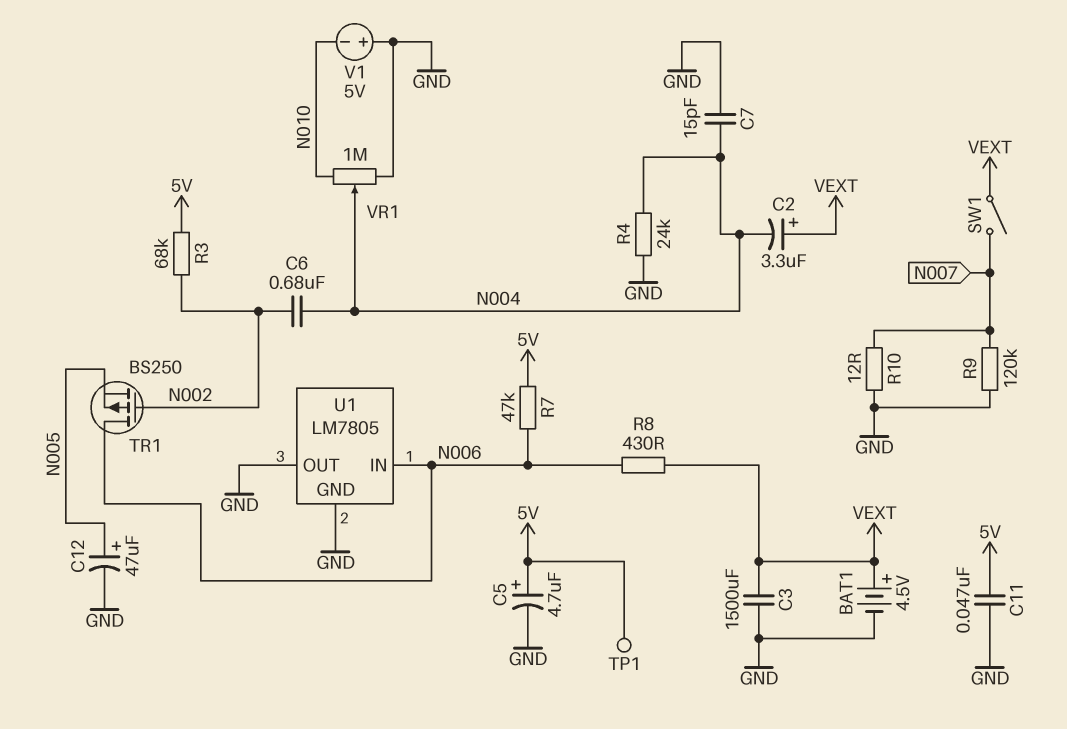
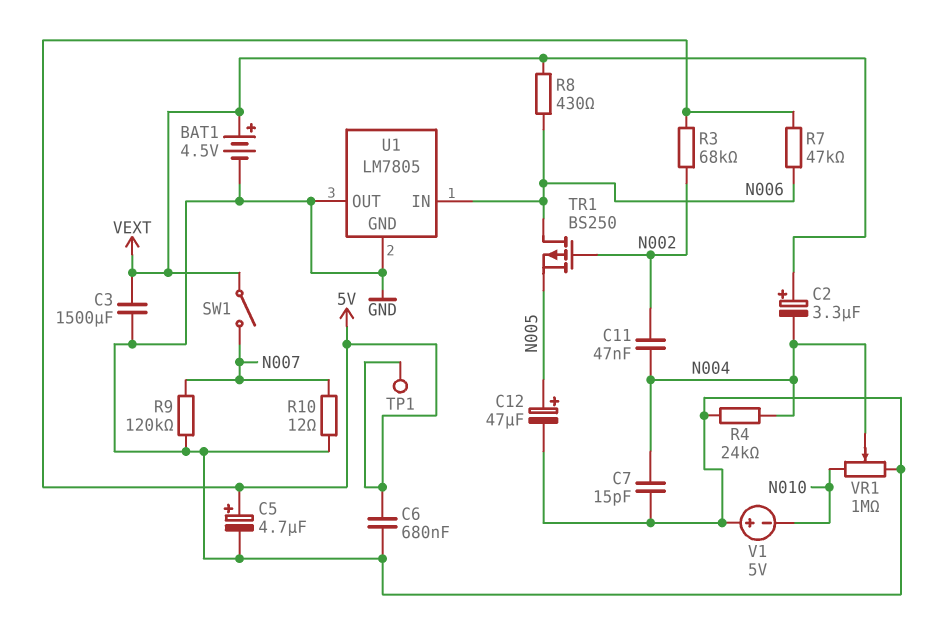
C6: 680nF (N002, N004) -> 680nF (5V, GND)
C11: 47nF (5V, GND) -> 47nF (N002, N004)

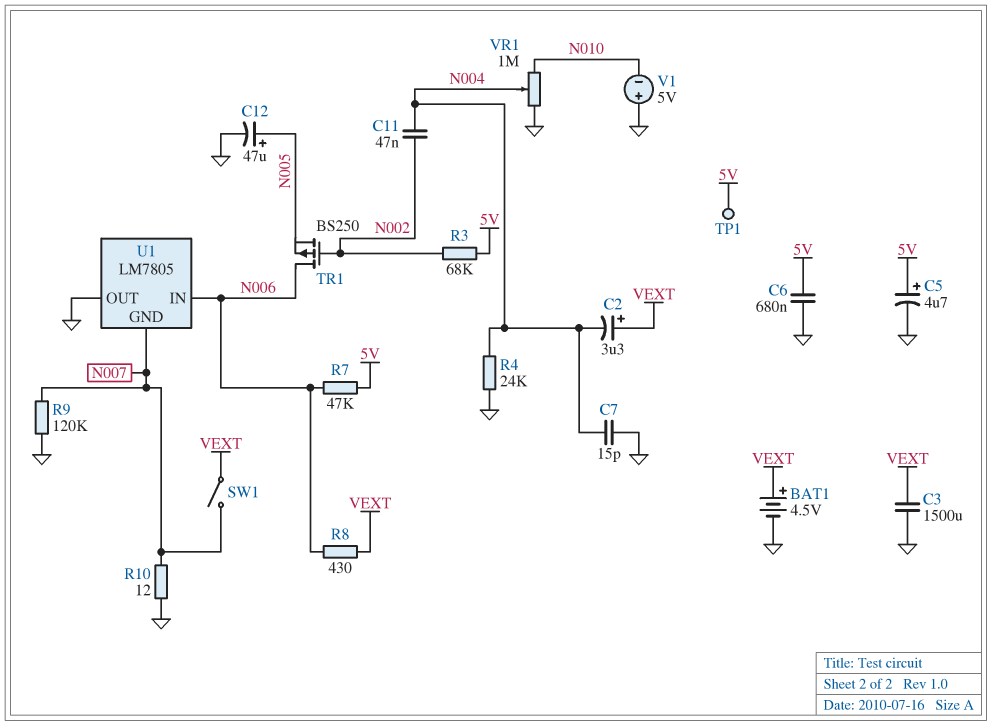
U1 pin GND: GND -> N007

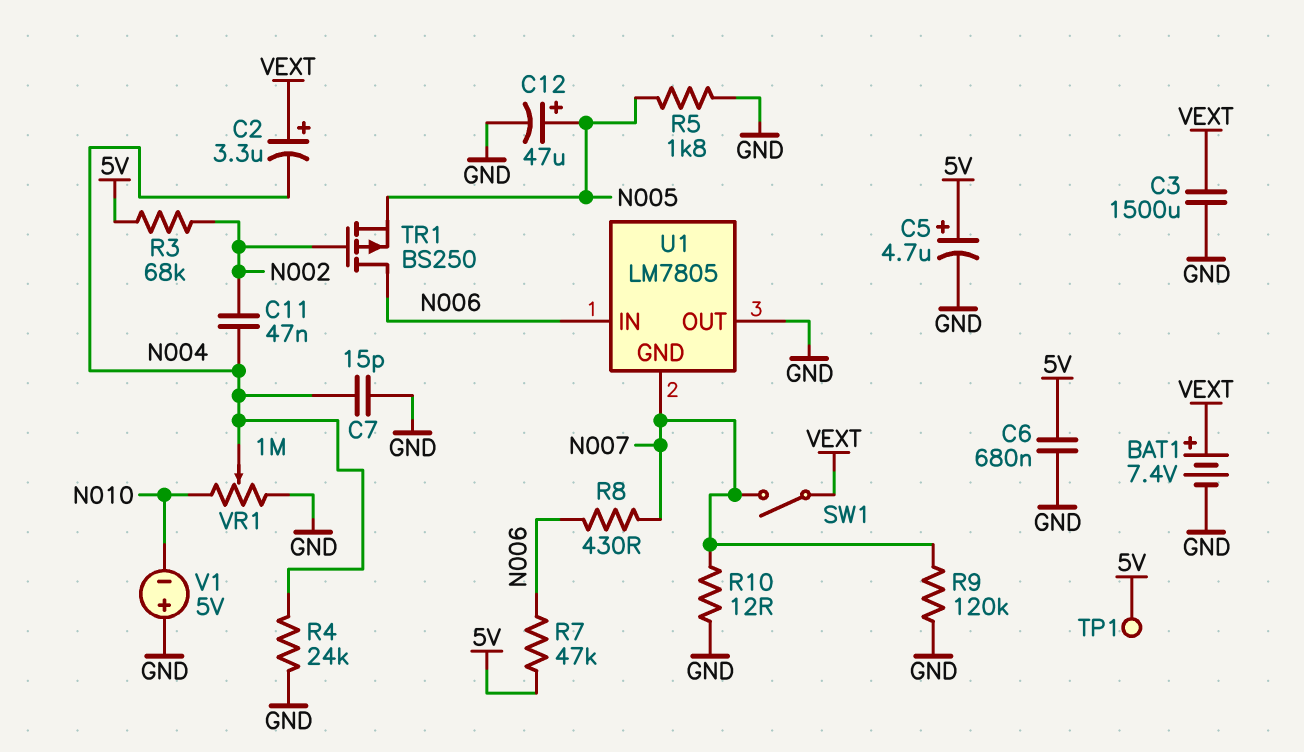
BAT1: 4.5V (plus VEXT, minus GND) -> 7.4V (plus VEXT, minus GND)
R5: none -> 1.8k (GND, N005)
R8: 430 (N006, VEXT) -> 430 (N006, N007)

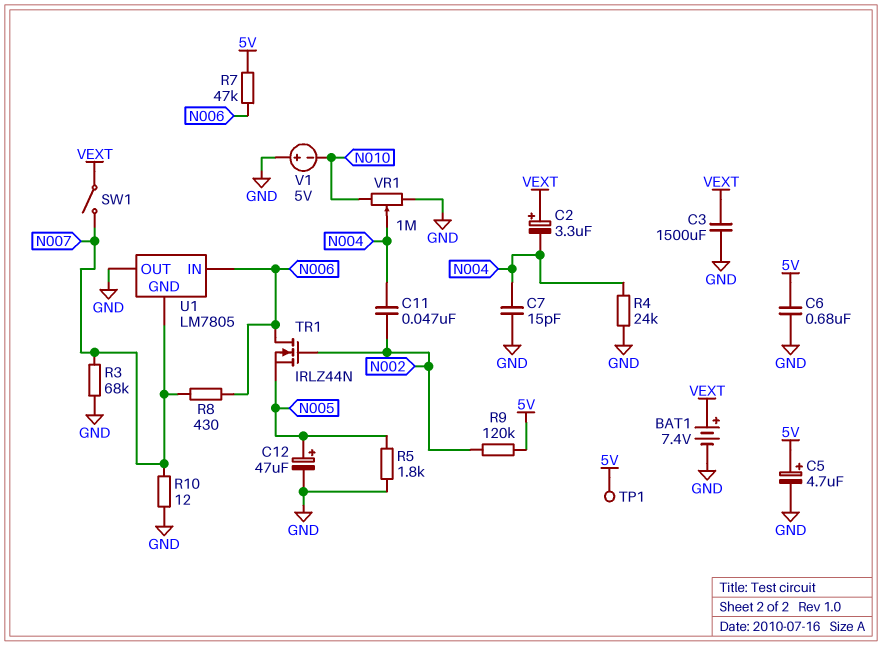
R3: 68k (5V, N002) -> 68k (GND, N007)
R9: 120k (GND, N007) -> 120k (5V, N002)
TR1: PMOS BS250 (G N002, D N006, S N005) -> NMOS IRLZ44N (G N002, D N006, S N005)

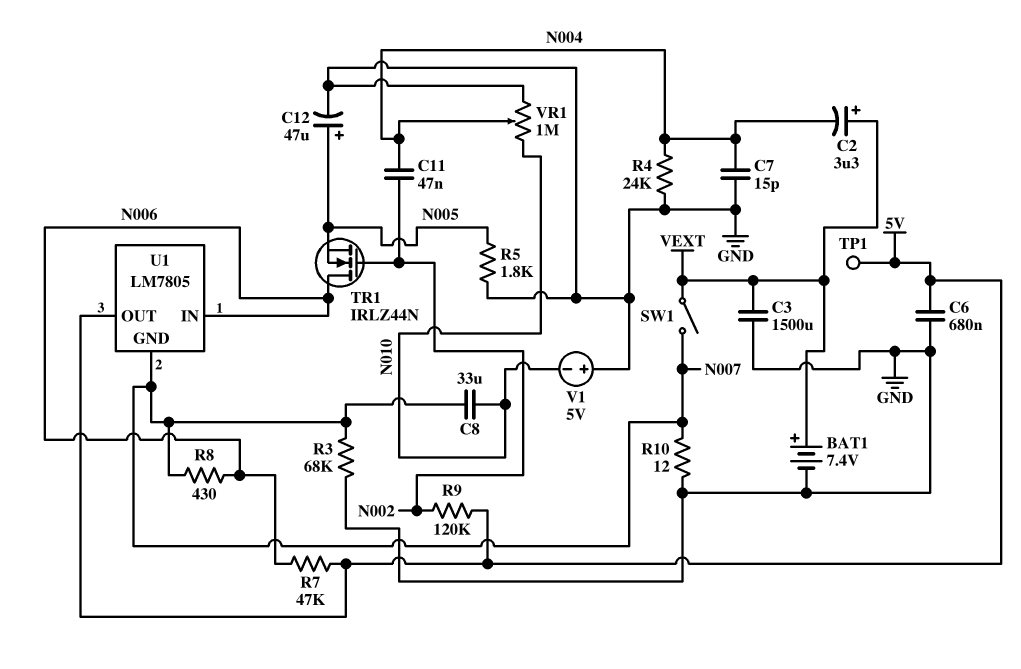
C5: 4.7uF (plus 5V, minus GND) -> none
C8: none -> 33uF (N007, N010)
U1 pin OUT: GND -> 5V

